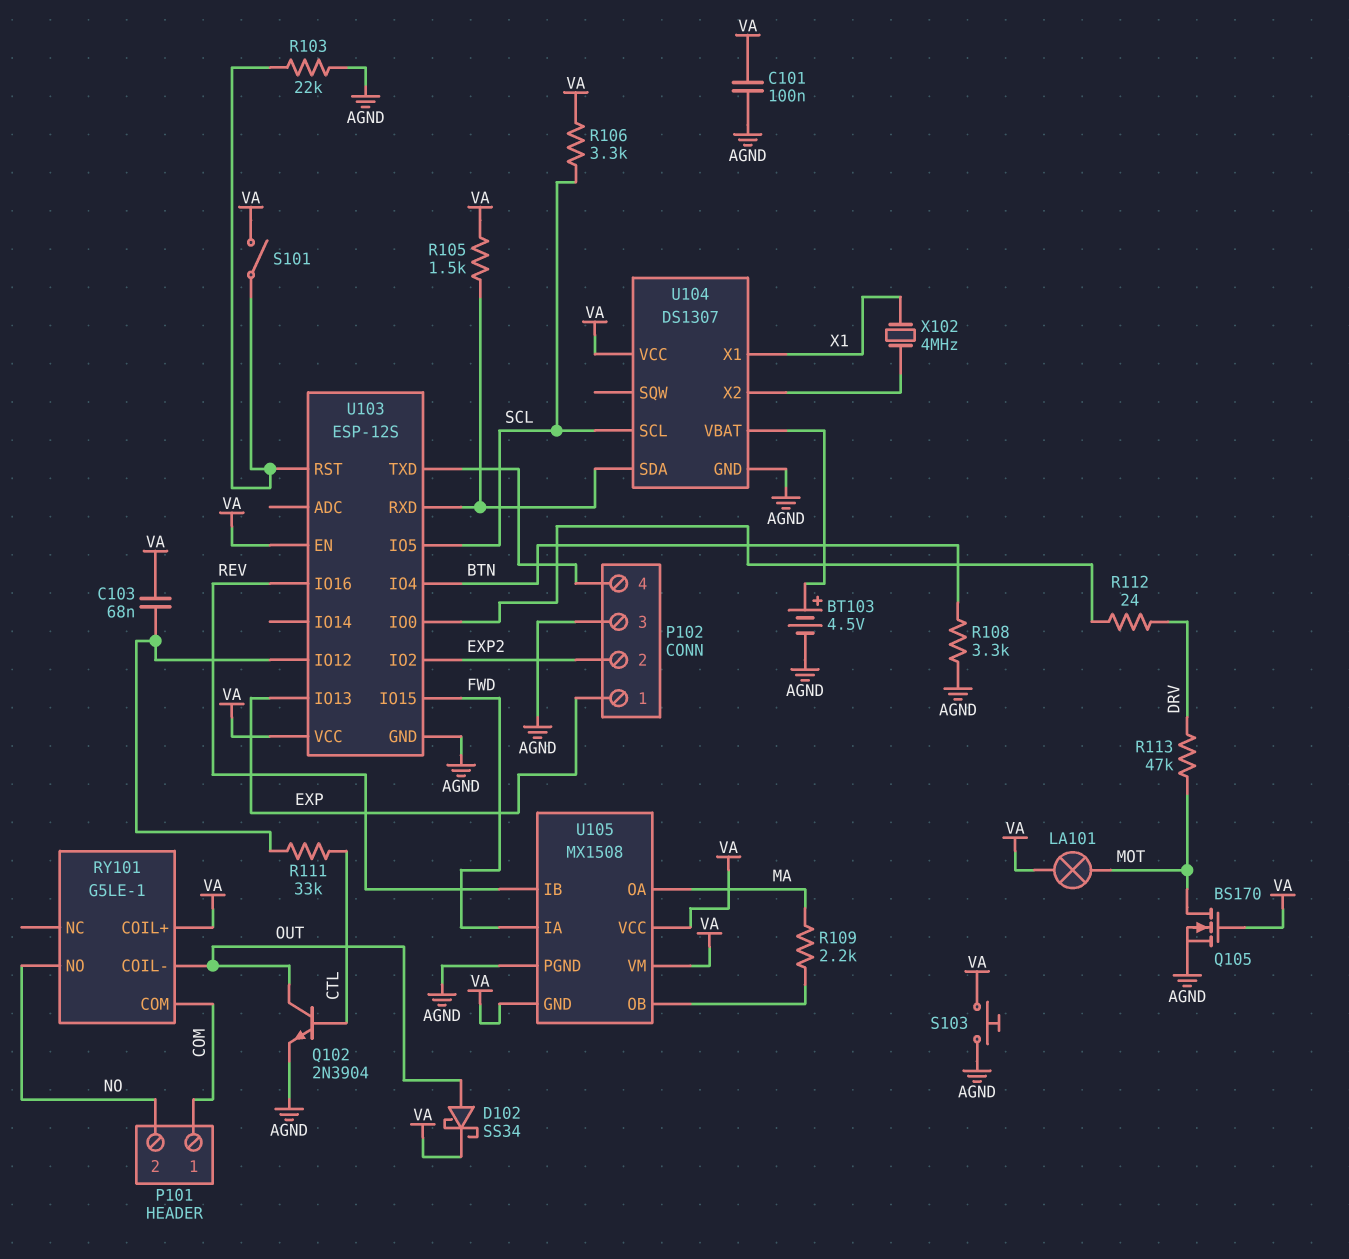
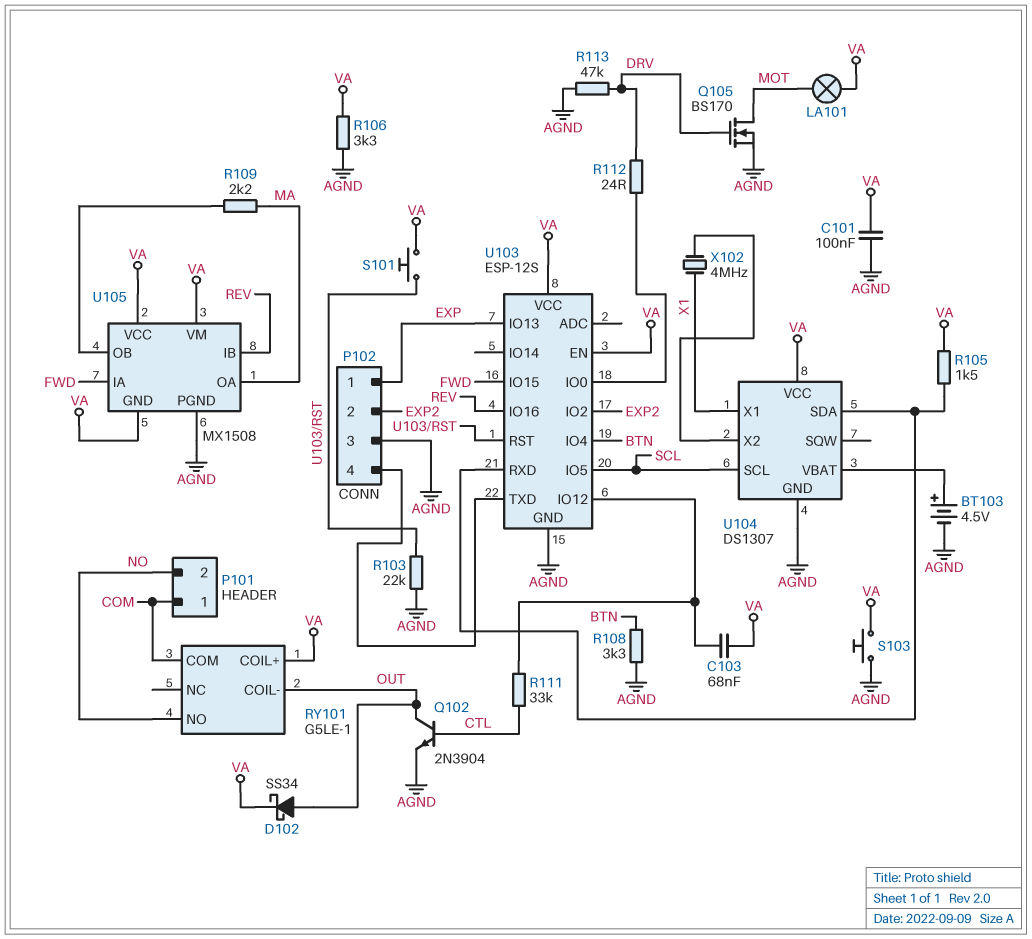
Q105: NMOS BS170 (G VA, D MOT, S AGND) -> NMOS BS170 (G DRV, D MOT, S AGND)
R106: 3.3k (SCL, VA) -> 3.3k (AGND, VA)
R113: 47k (DRV, MOT) -> 47k (AGND, DRV)
S101: switch (U103/RST, VA) -> button (U103/RST, VA)

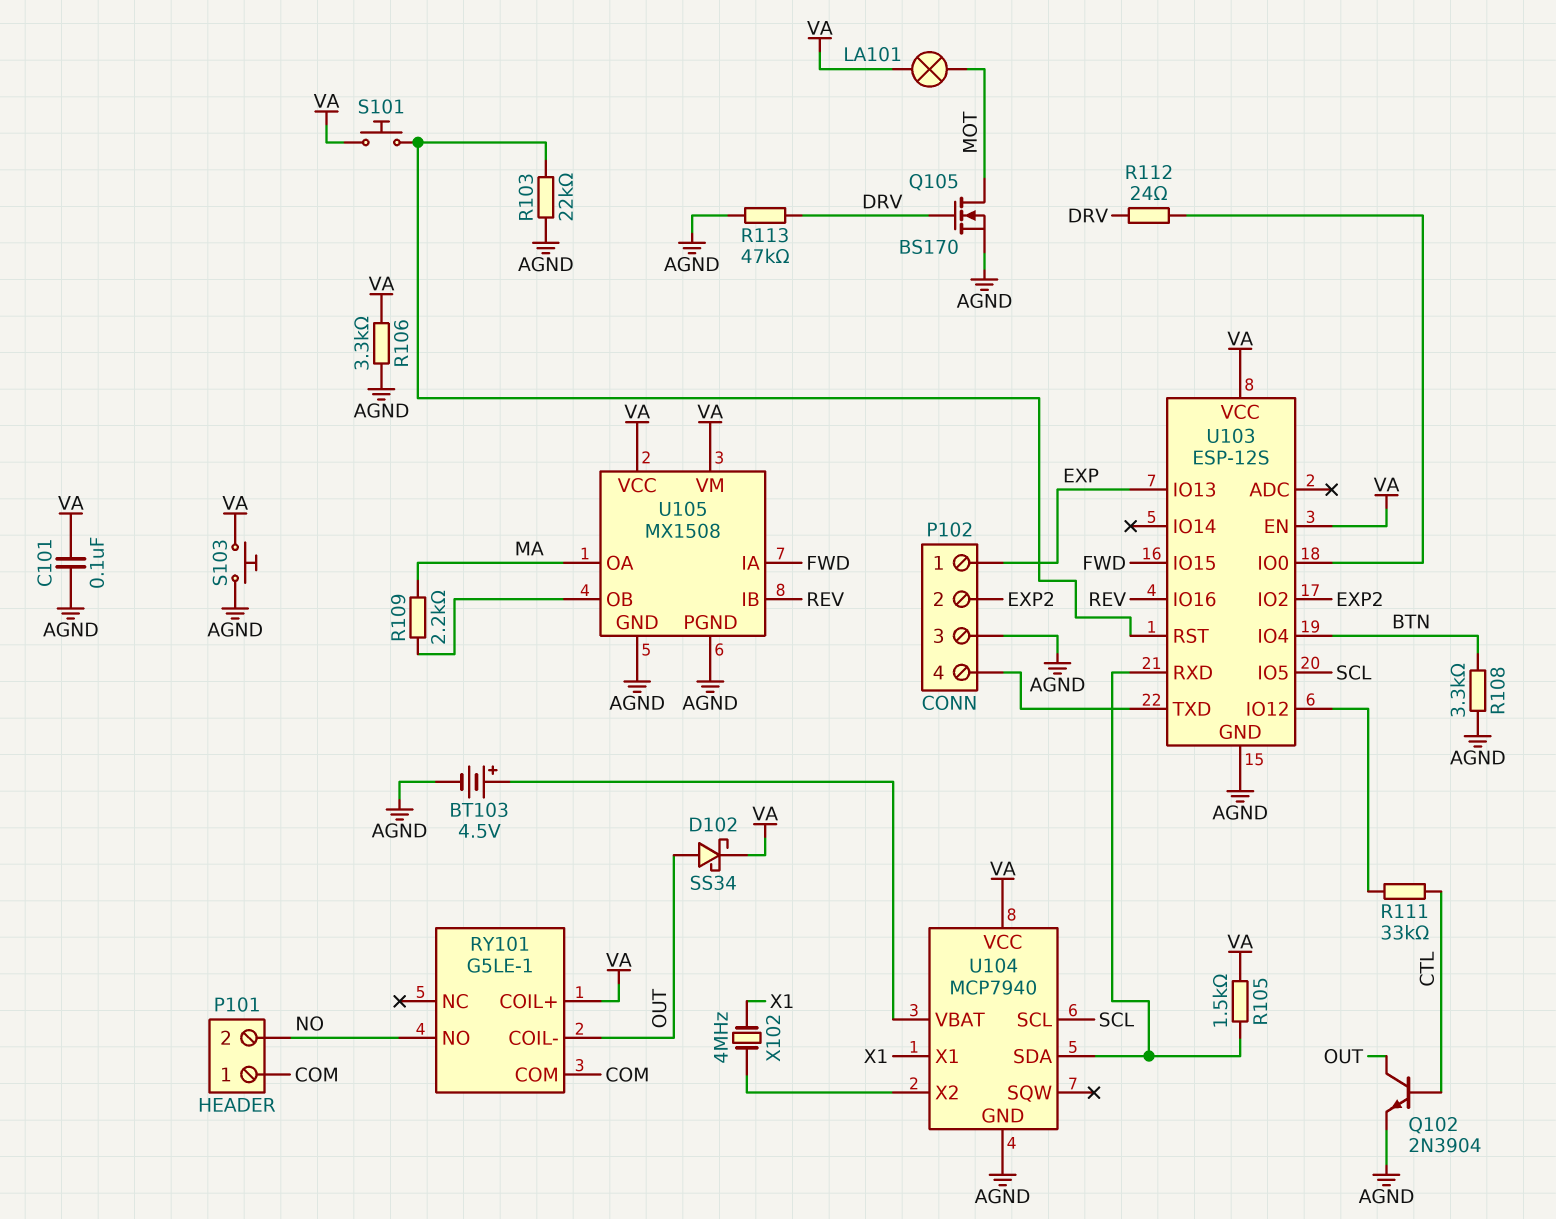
C103: 68nF (U103/IO12, VA) -> none
U104: DS1307 -> MCP7940
U105 pin GND: VA -> AGND

